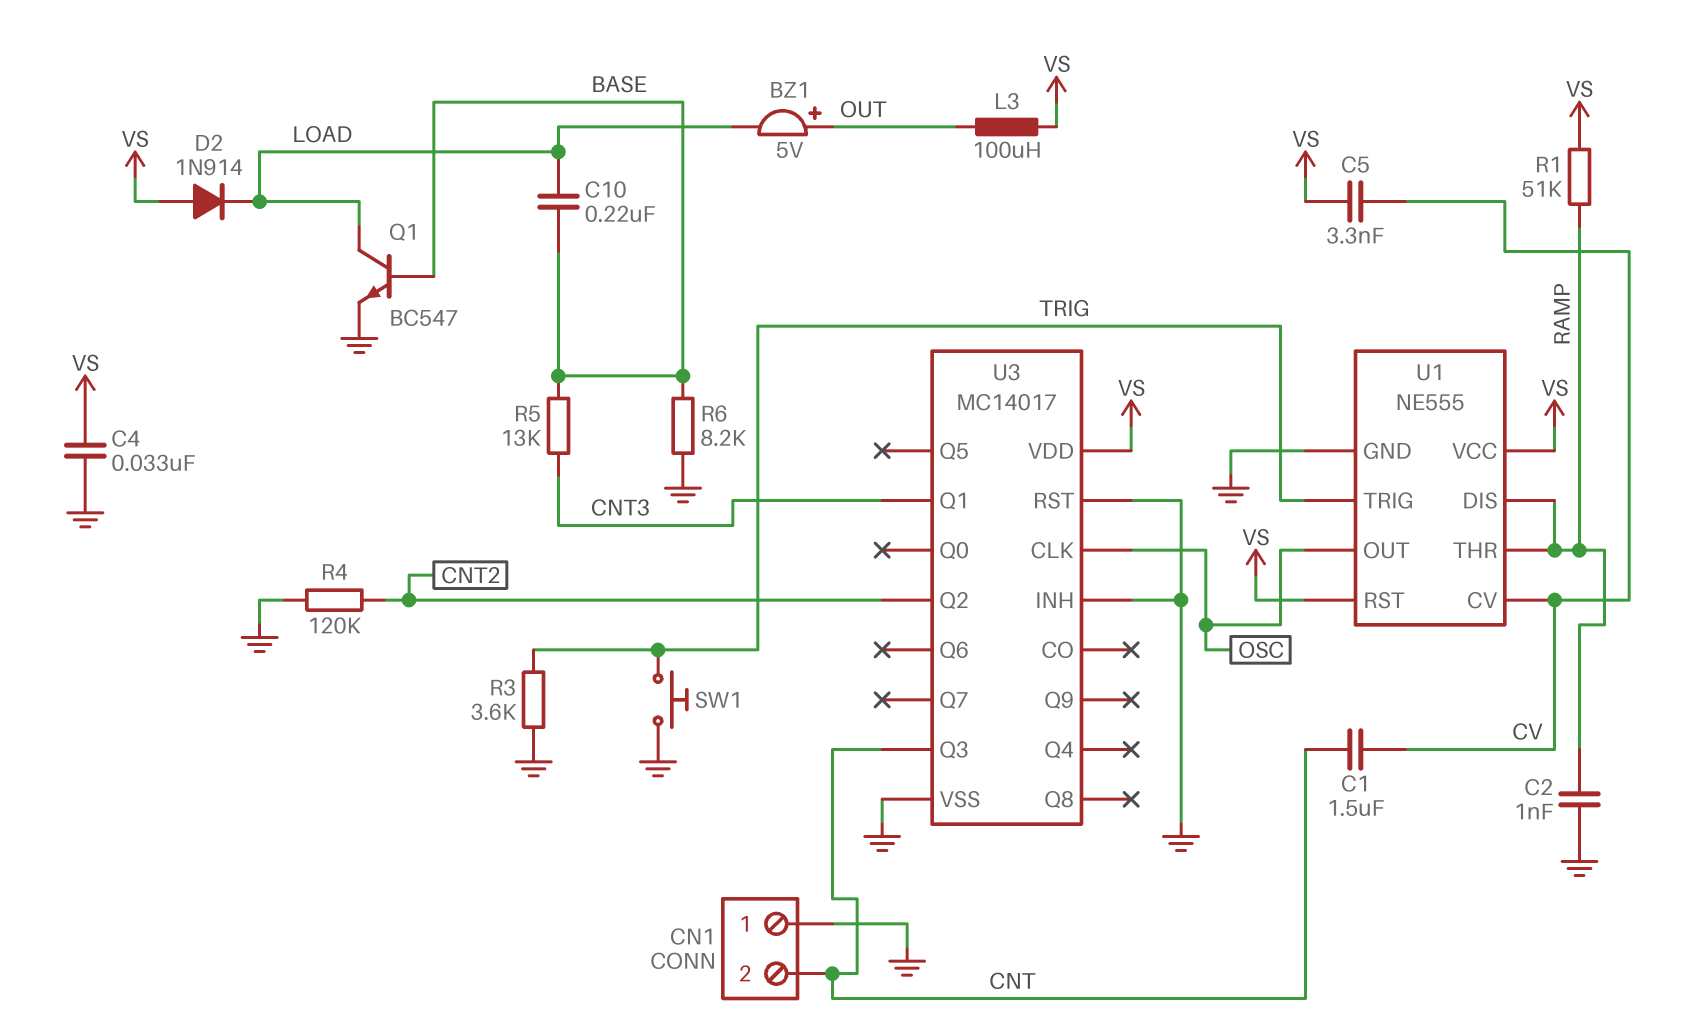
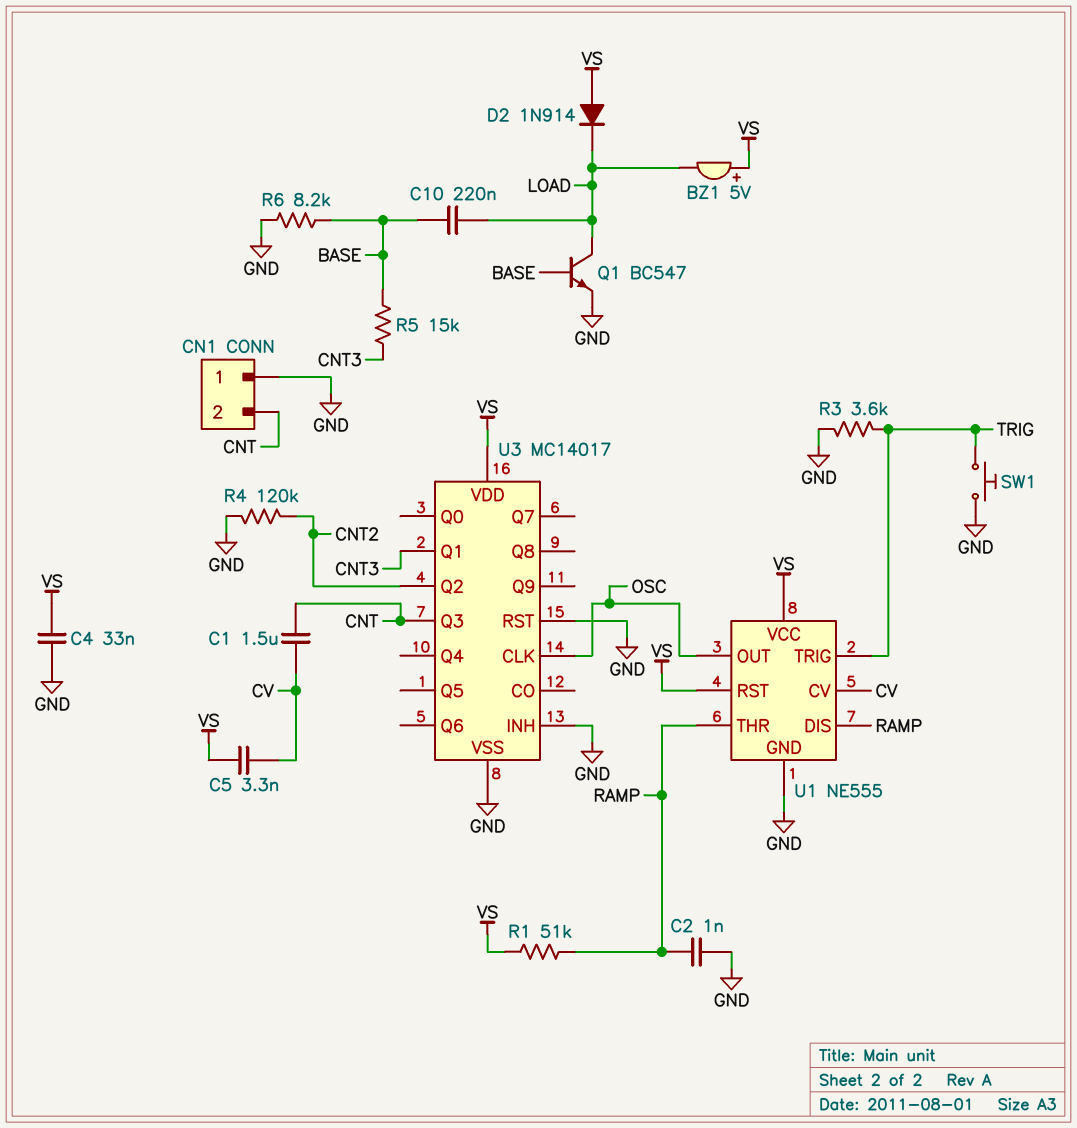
BZ1: buzzer 5V (plus OUT, minus LOAD) -> buzzer 5V (plus VS, minus LOAD)
L3: 100uH (OUT, VS) -> none
R5: 13k (BASE, CNT3) -> 15k (BASE, CNT3)

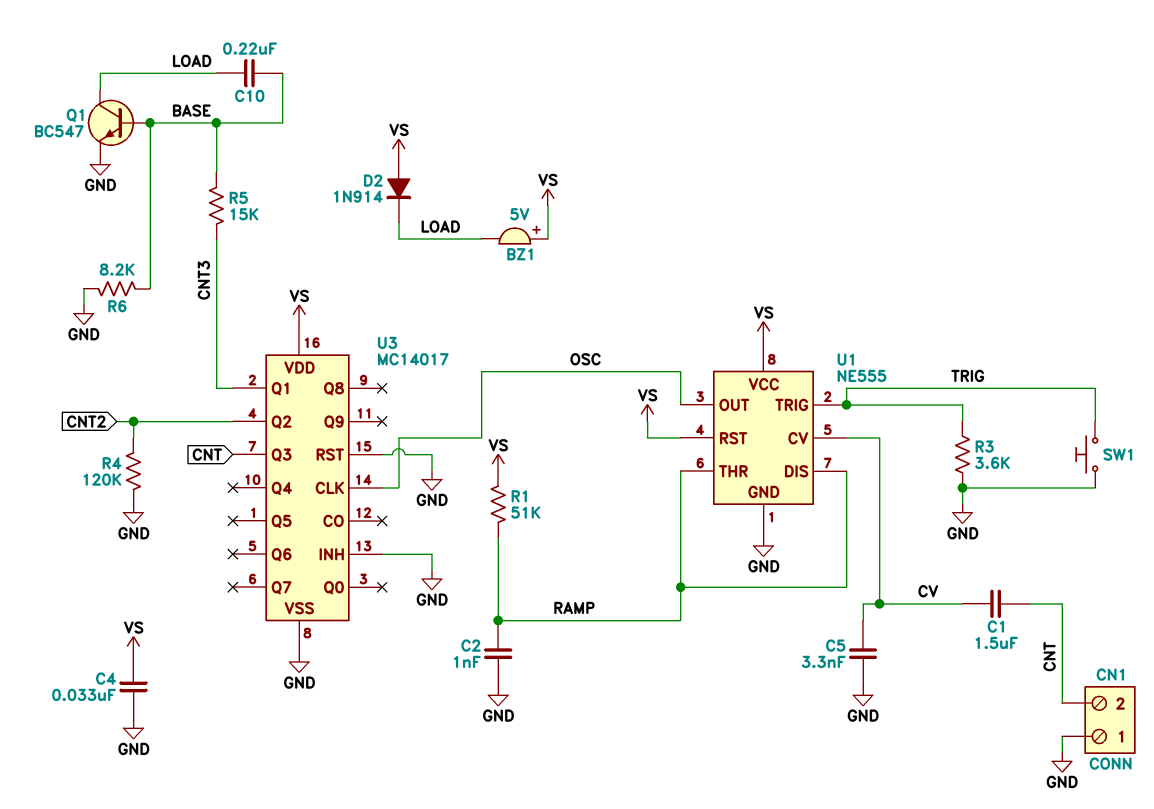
C5: 3.3nF (CV, VS) -> 3.3nF (CV, GND)

